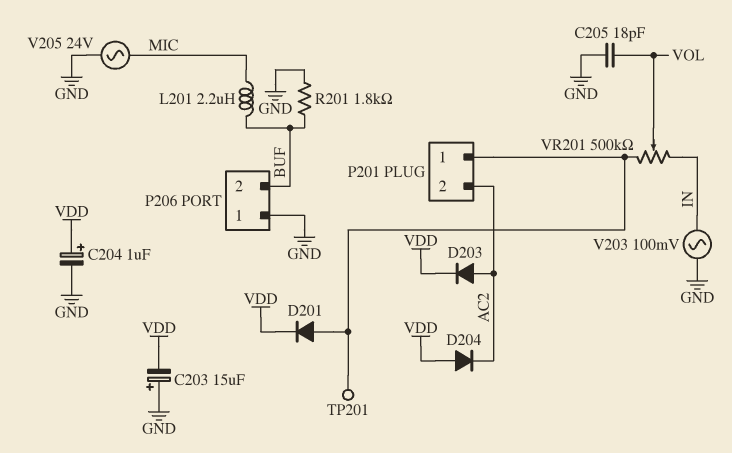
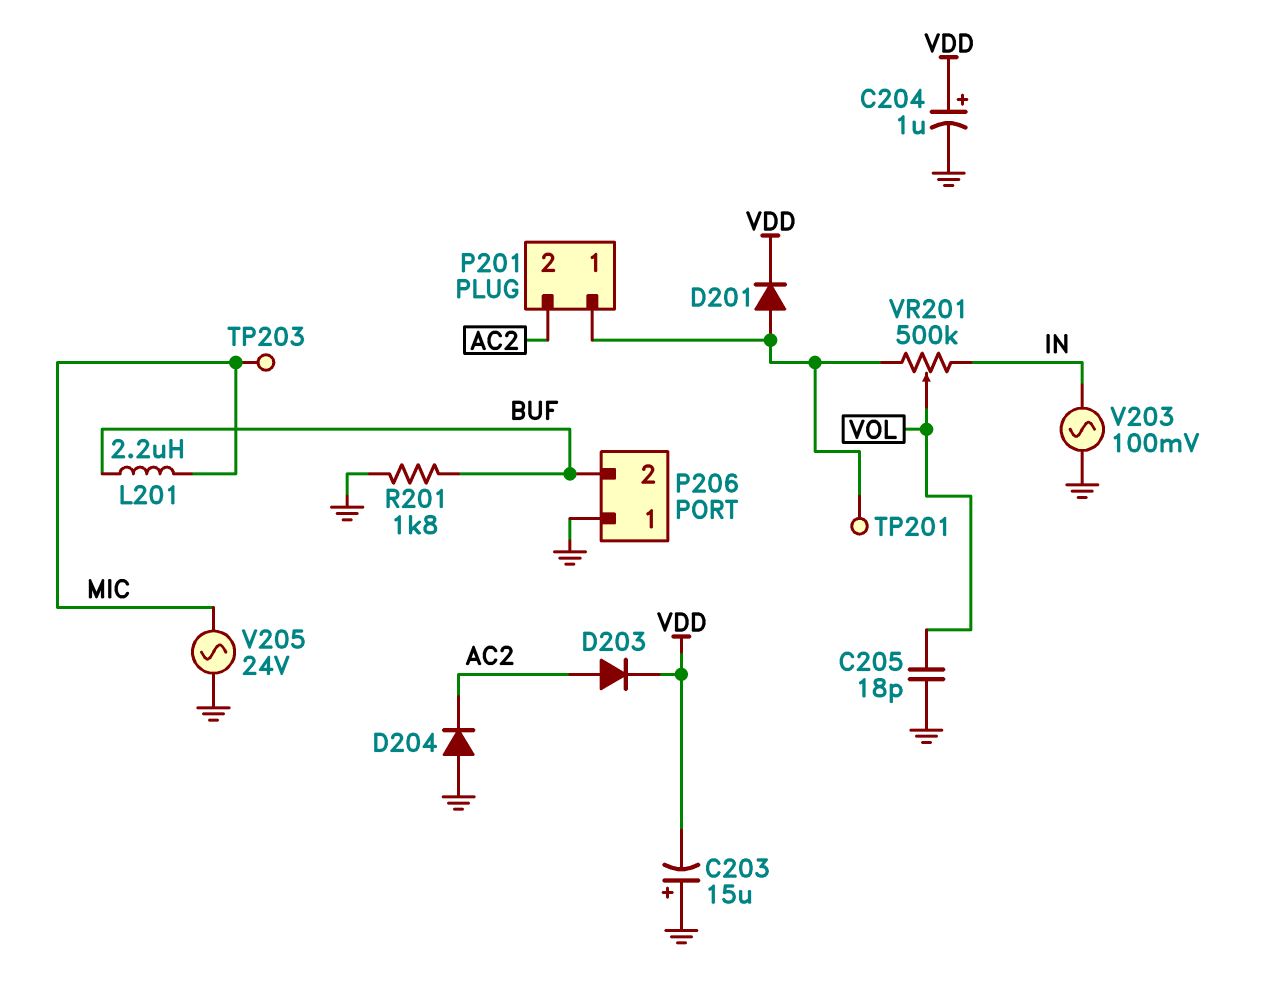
D204: diode (A VDD, K AC2) -> diode (A GND, K AC2)
TP203: none -> test point (MIC)

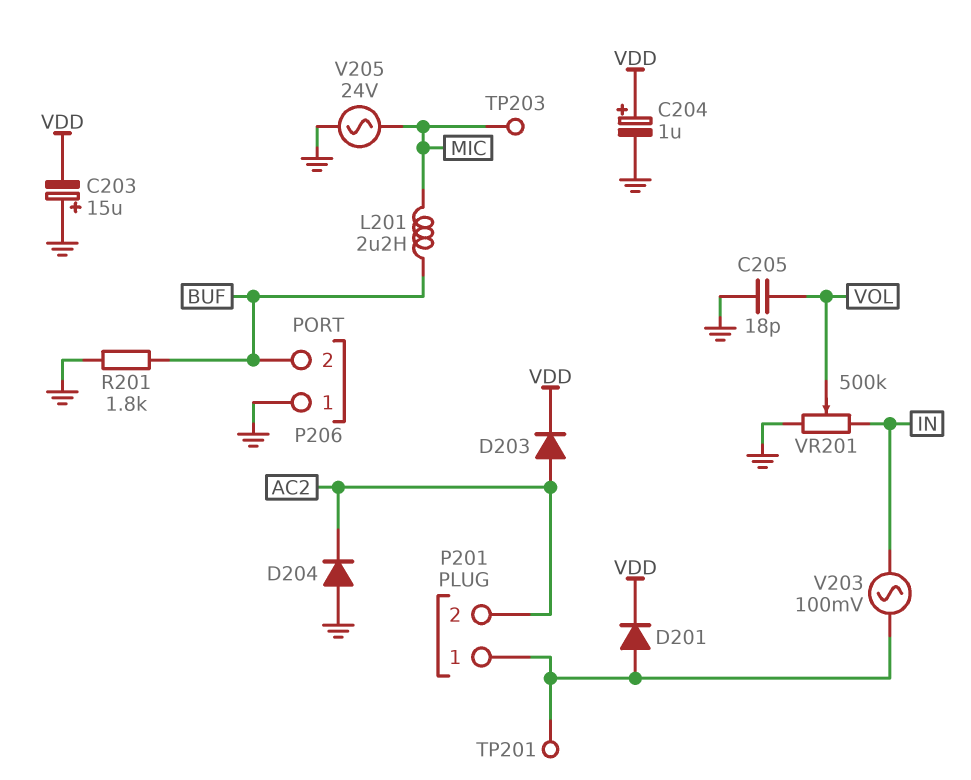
V203: AC 100mV (GND, IN) -> AC 100mV (IN, P201/1)
VR201: 500k (IN, P201/1, wiper VOL) -> 500k (GND, IN, wiper VOL)

